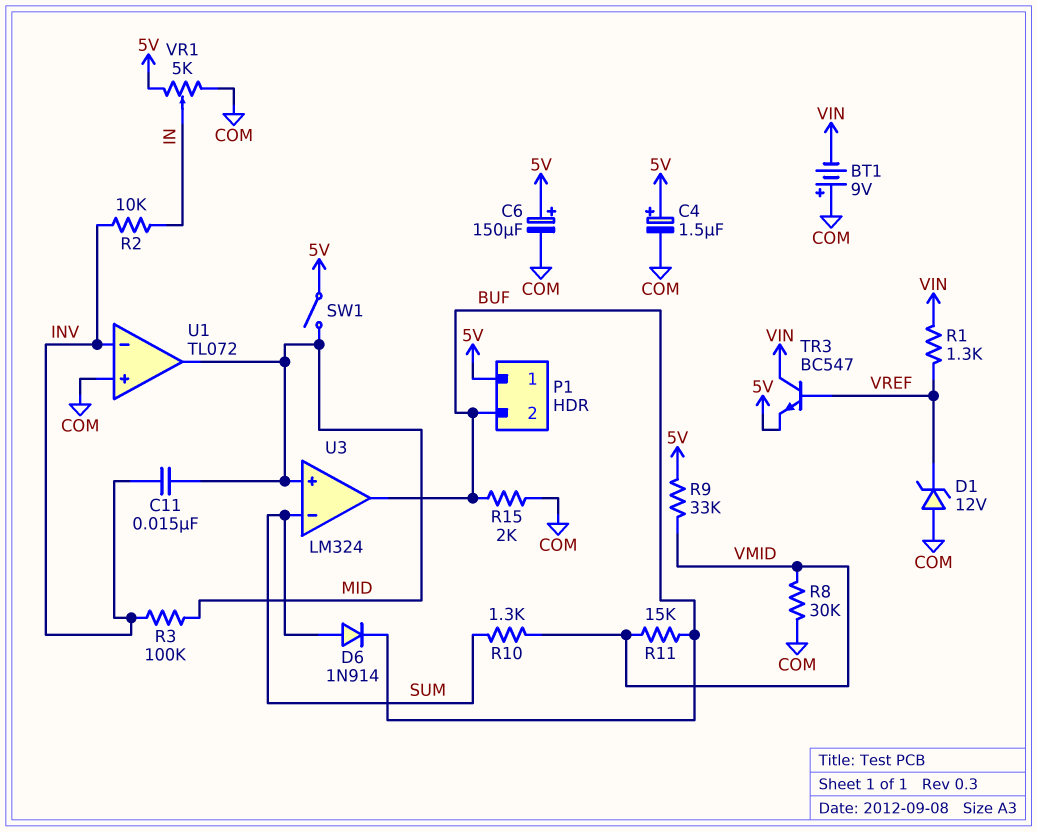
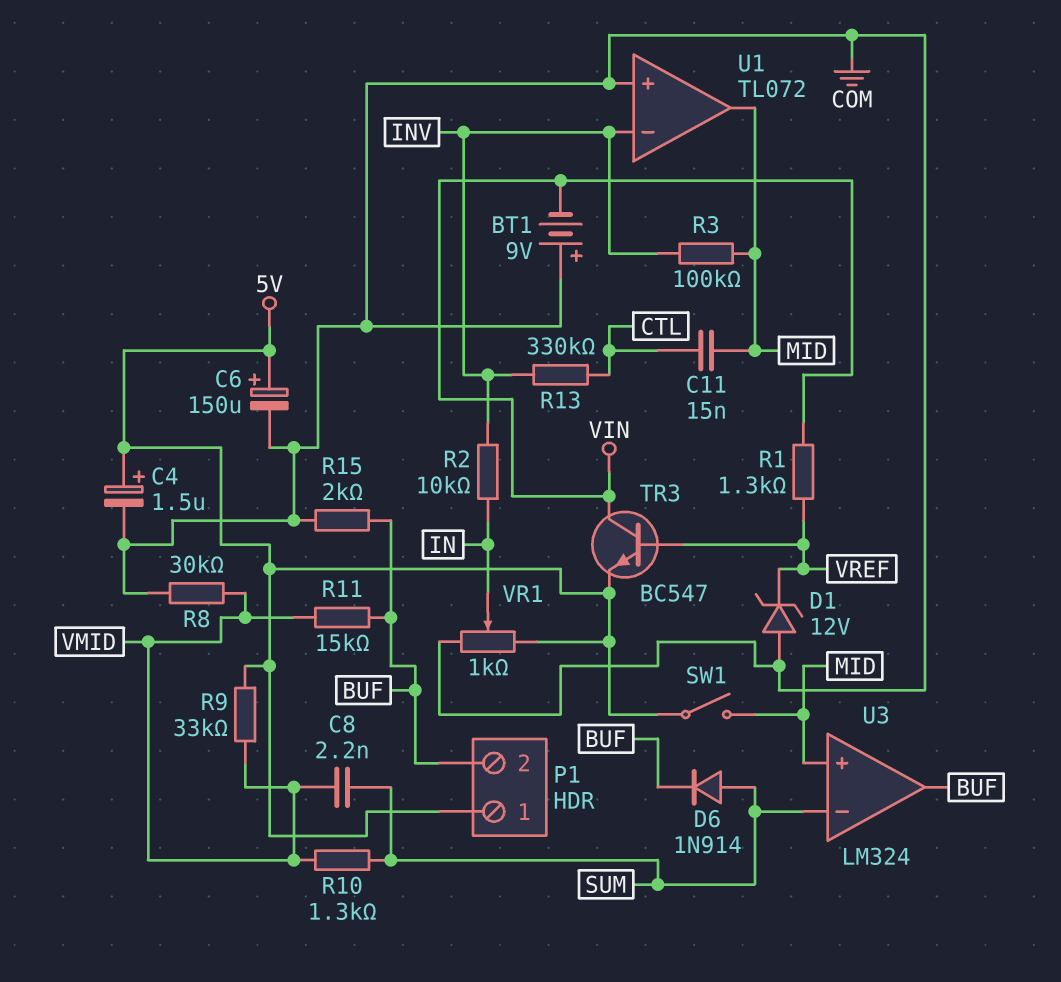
C8: none -> 2.2nF (SUM, VMID)
C11: 15nF (INV, MID) -> 15nF (CTL, MID)
R13: none -> 330k (CTL, INV)
VR1: 5k (5V, COM, wiper IN) -> 1k (5V, COM, wiper IN)

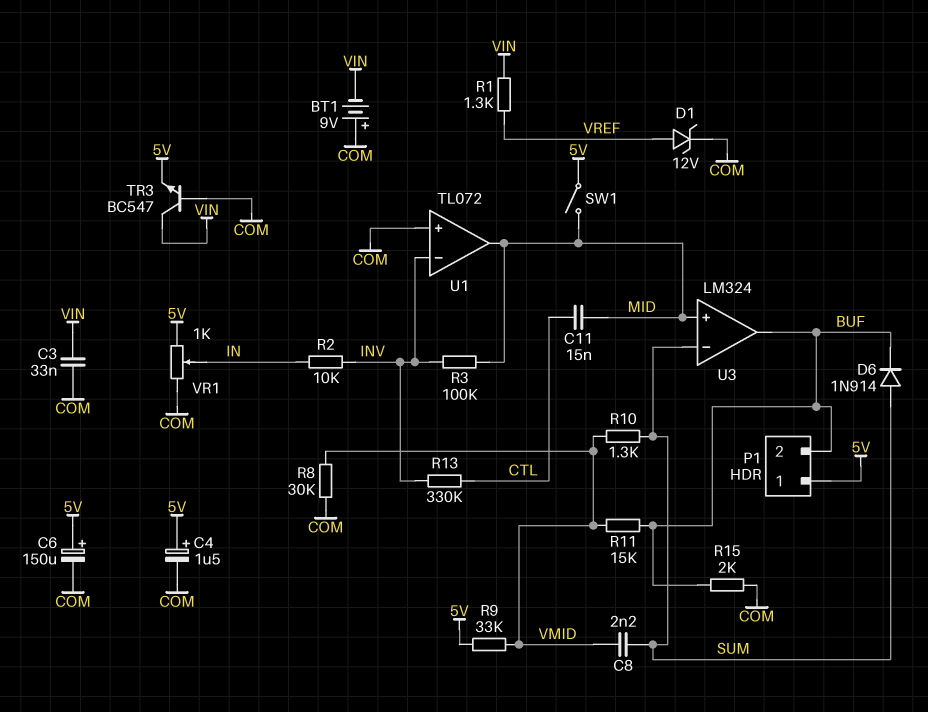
C3: none -> 33nF (COM, VIN)
D1: zener 12V (A COM, K VREF) -> zener 12V (A VREF, K COM)
TR3: NPN BC547 (B VREF, C VIN, E 5V) -> NPN BC547 (B COM, C VIN, E 5V)

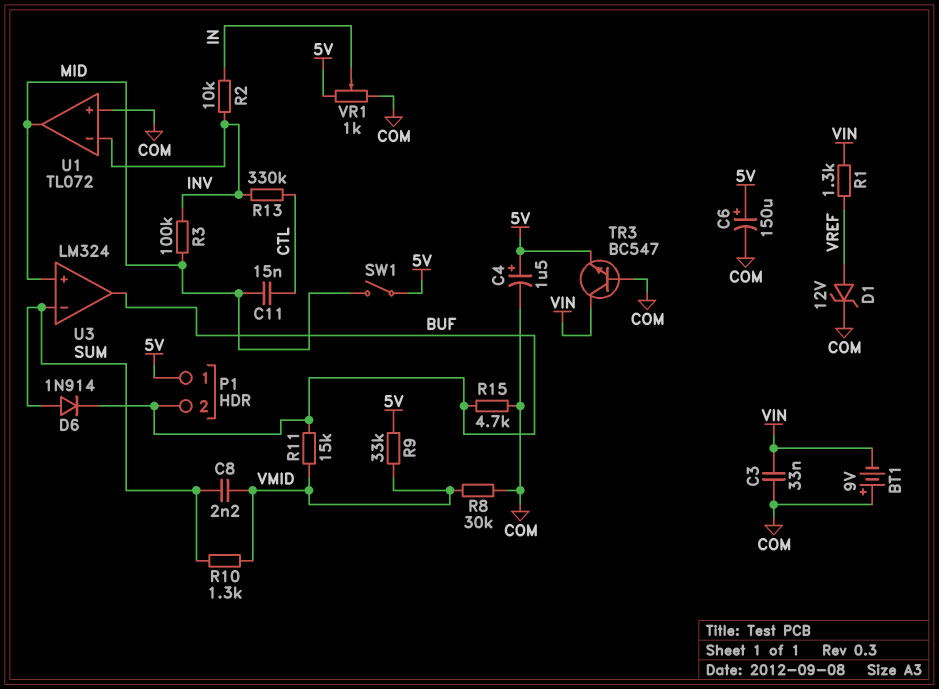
R15: 2k (BUF, COM) -> 4.7k (BUF, COM)

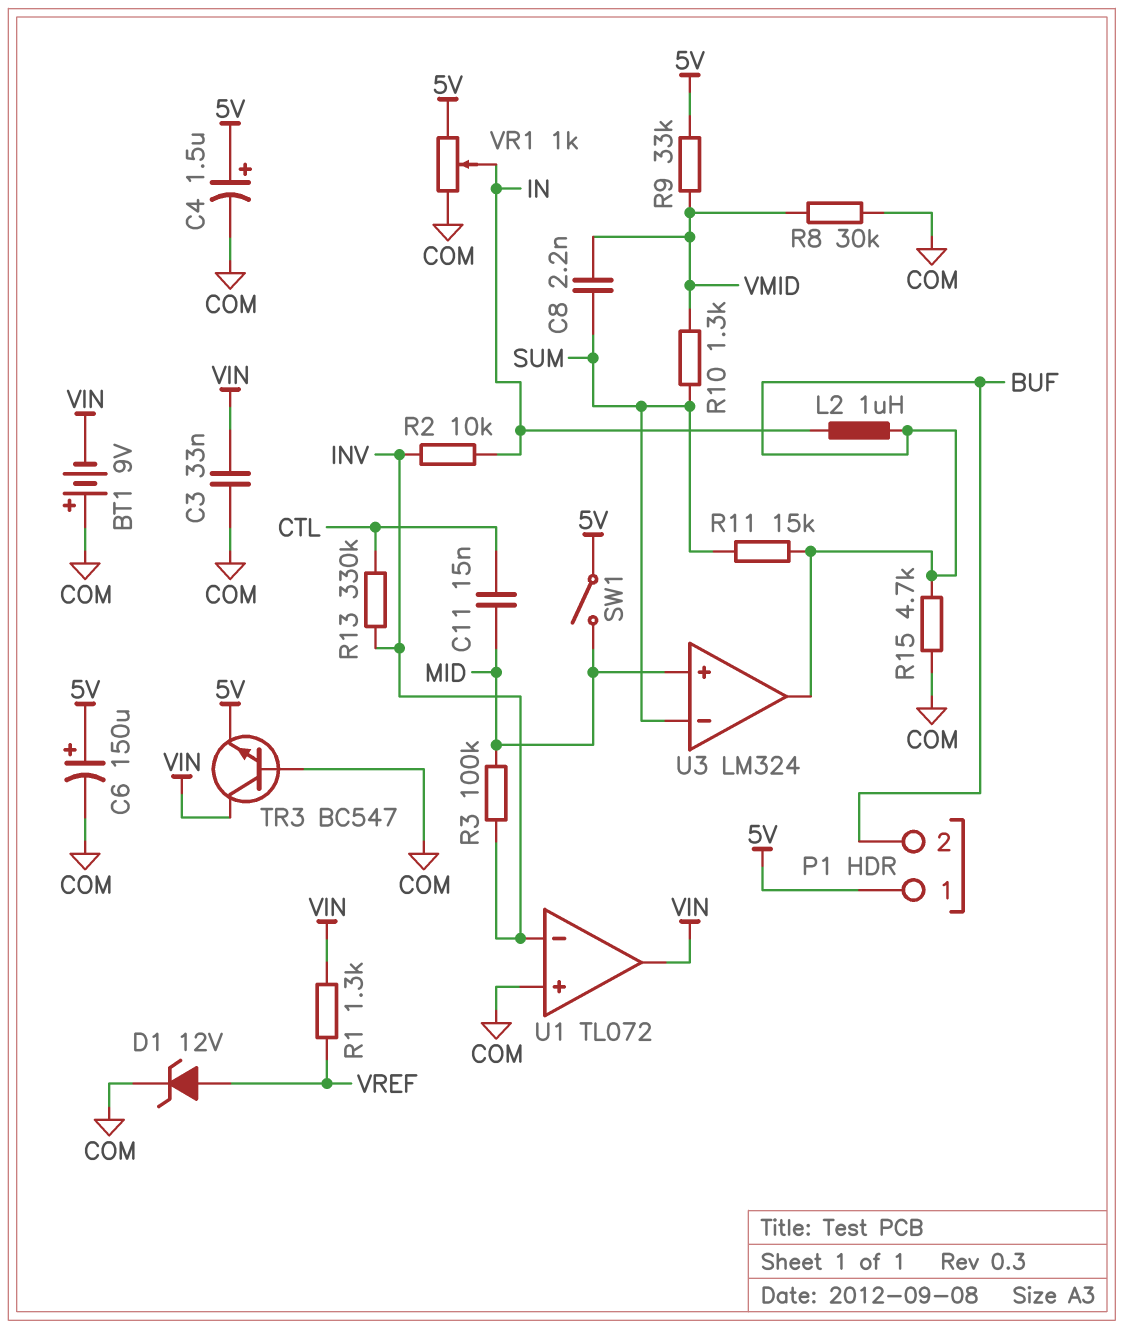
D6: diode 1N914 (A SUM, K BUF) -> none
L2: none -> 1uH (BUF, IN)
R11: 15k (BUF, VMID) -> 15k (BUF, SUM)
U1 pin out: MID -> VIN

